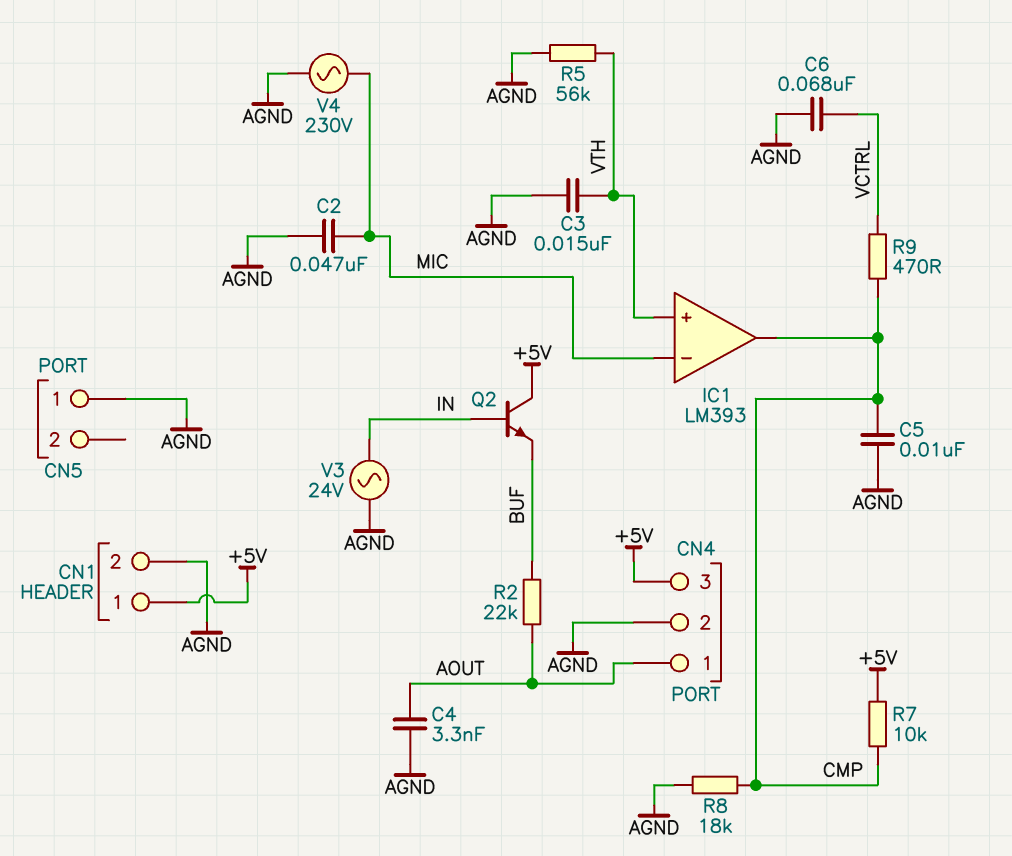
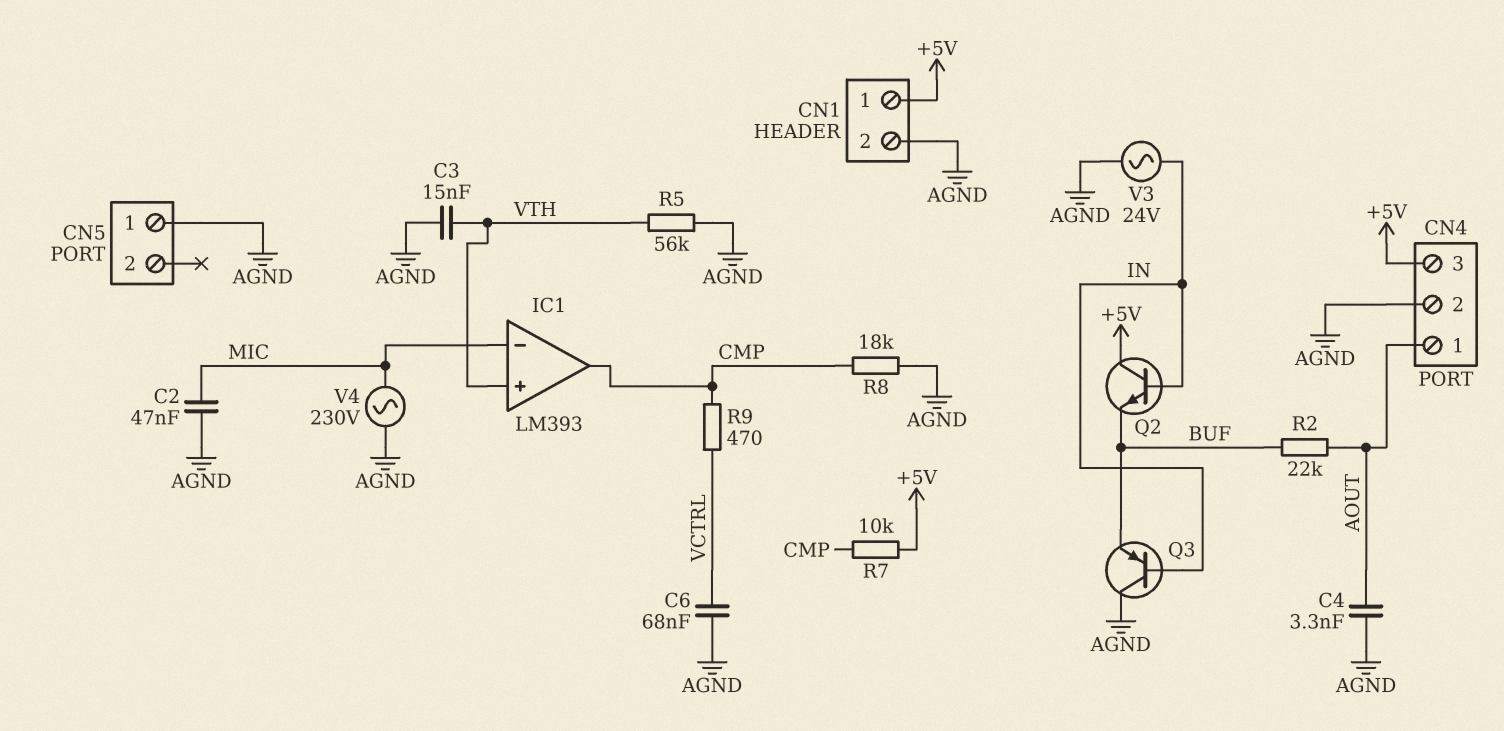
C5: 10nF (AGND, CMP) -> none
Q3: none -> PNP (B IN, C AGND, E BUF)

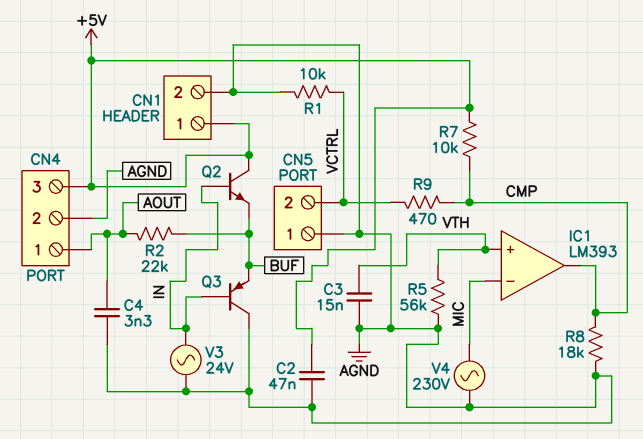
C2: 47nF (AGND, MIC) -> 47nF (+5V, AGND)
C6: 68nF (AGND, VCTRL) -> none
CN5 pin 2: none -> VCTRL
R1: none -> 10k (AGND, VCTRL)

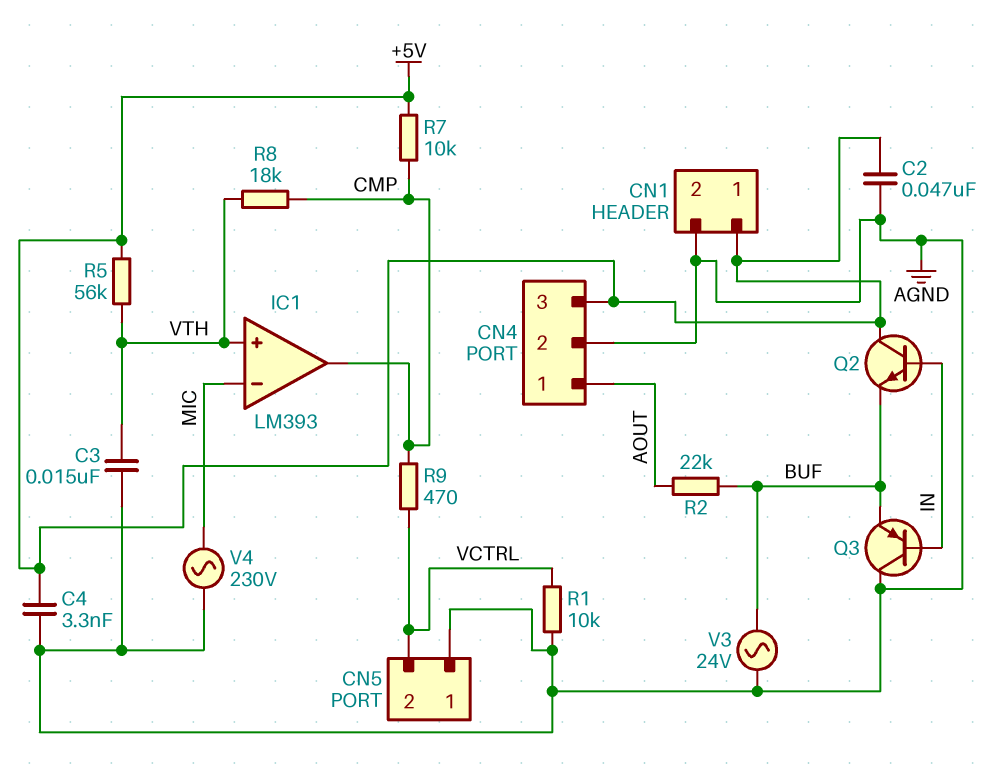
C4: 3.3nF (AGND, AOUT) -> 3.3nF (+5V, AGND)
R5: 56k (AGND, VTH) -> 56k (+5V, VTH)
R8: 18k (AGND, CMP) -> 18k (CMP, VTH)
V3: AC 24V (AGND, IN) -> AC 24V (AGND, BUF)

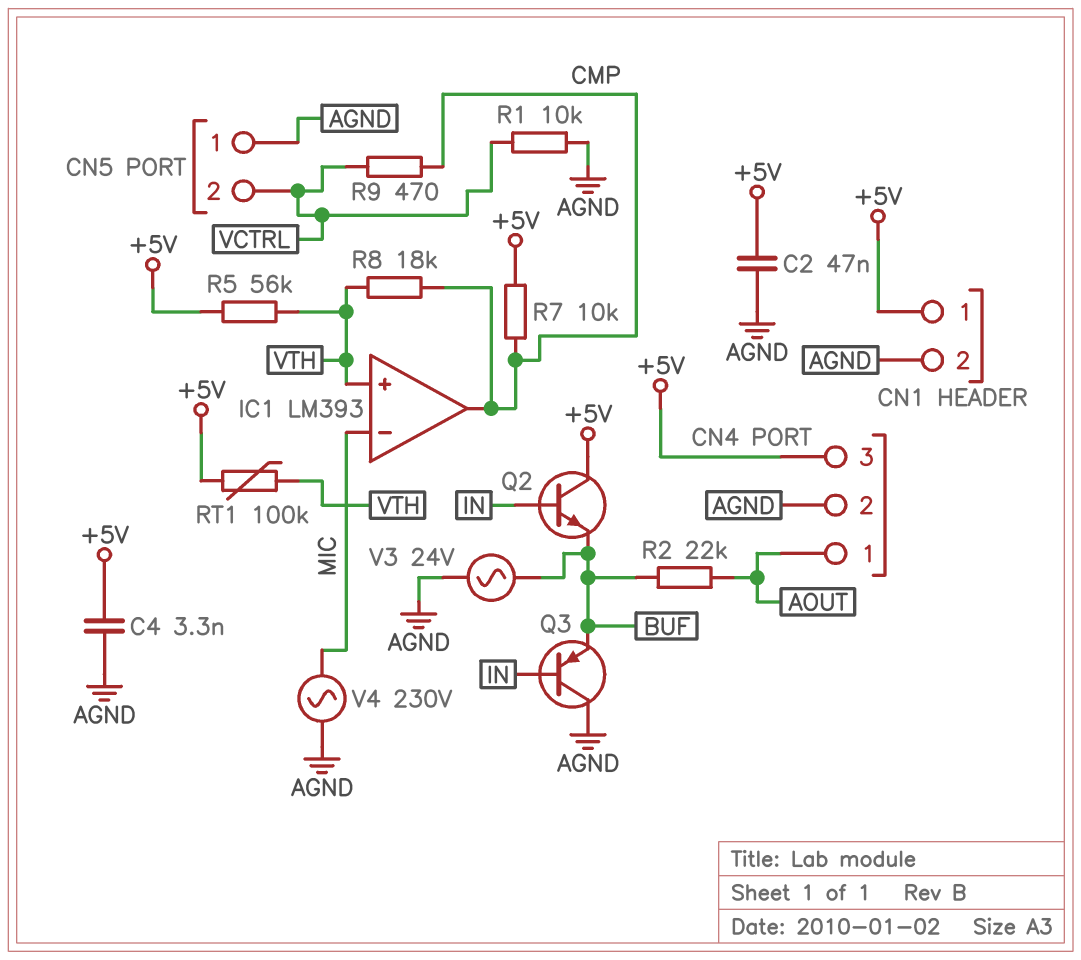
C3: 15nF (AGND, VTH) -> none
RT1: none -> 100k (+5V, VTH)

